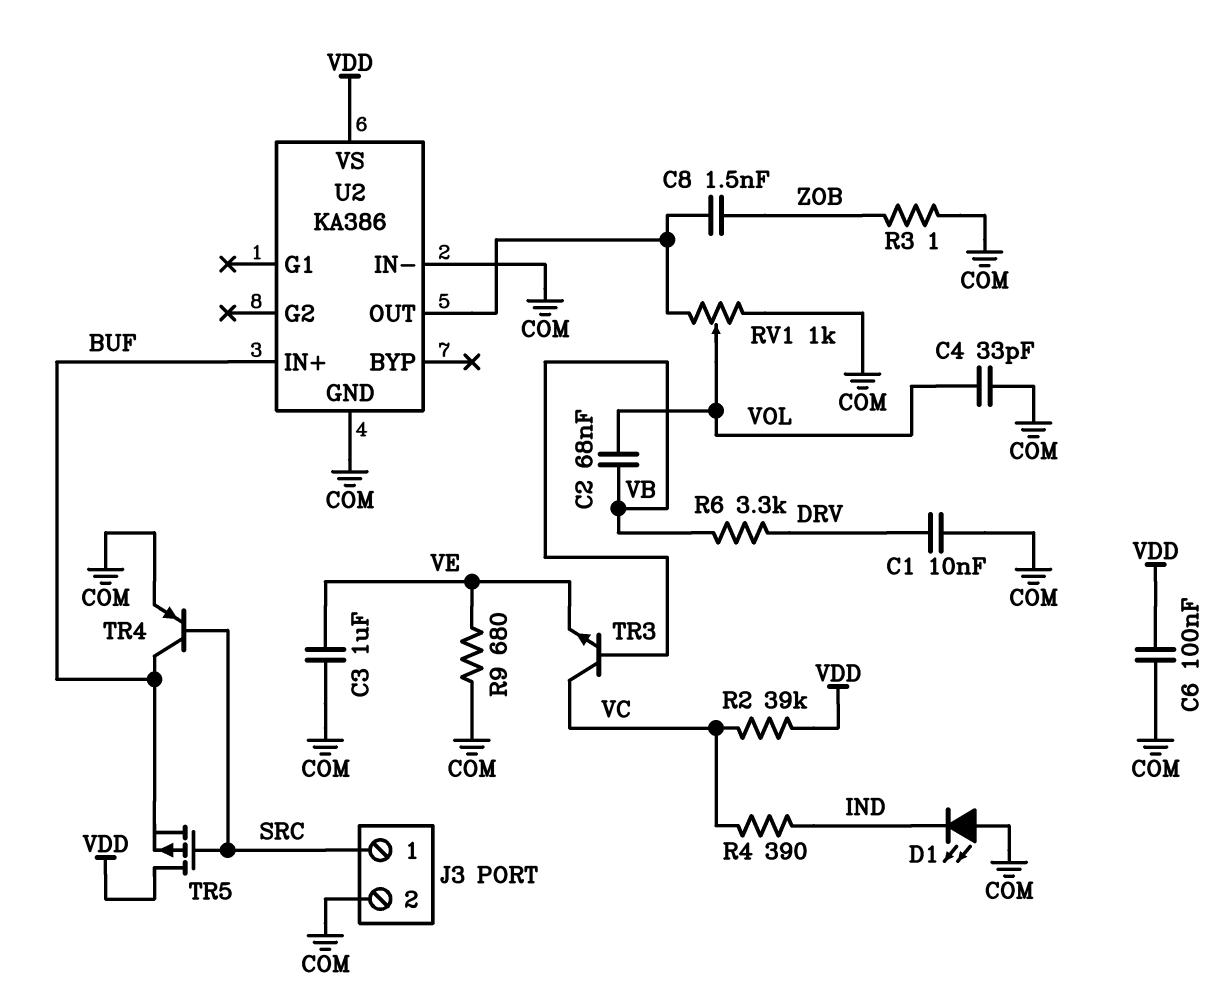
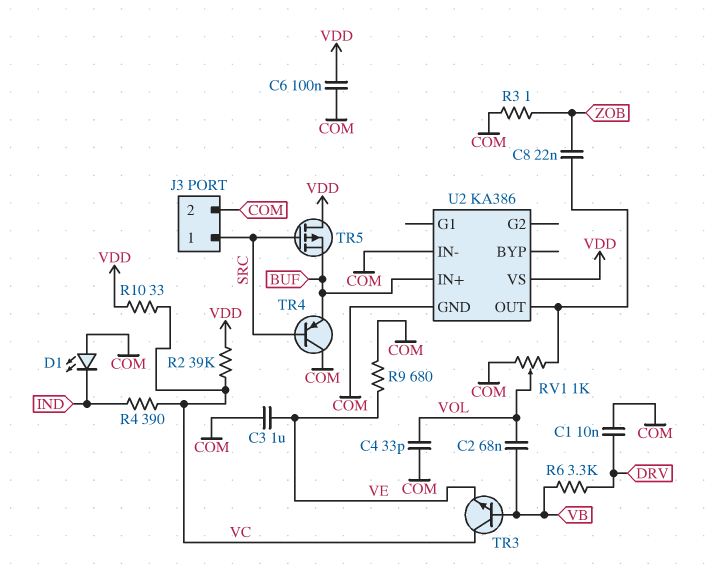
C8: 1.5nF (U2/OUT, ZOB) -> 22nF (U2/OUT, ZOB)
R10: none -> 33 (VC, VDD)
TR4: PNP (B SRC, C BUF, E COM) -> PNP (B SRC, C COM, E BUF)

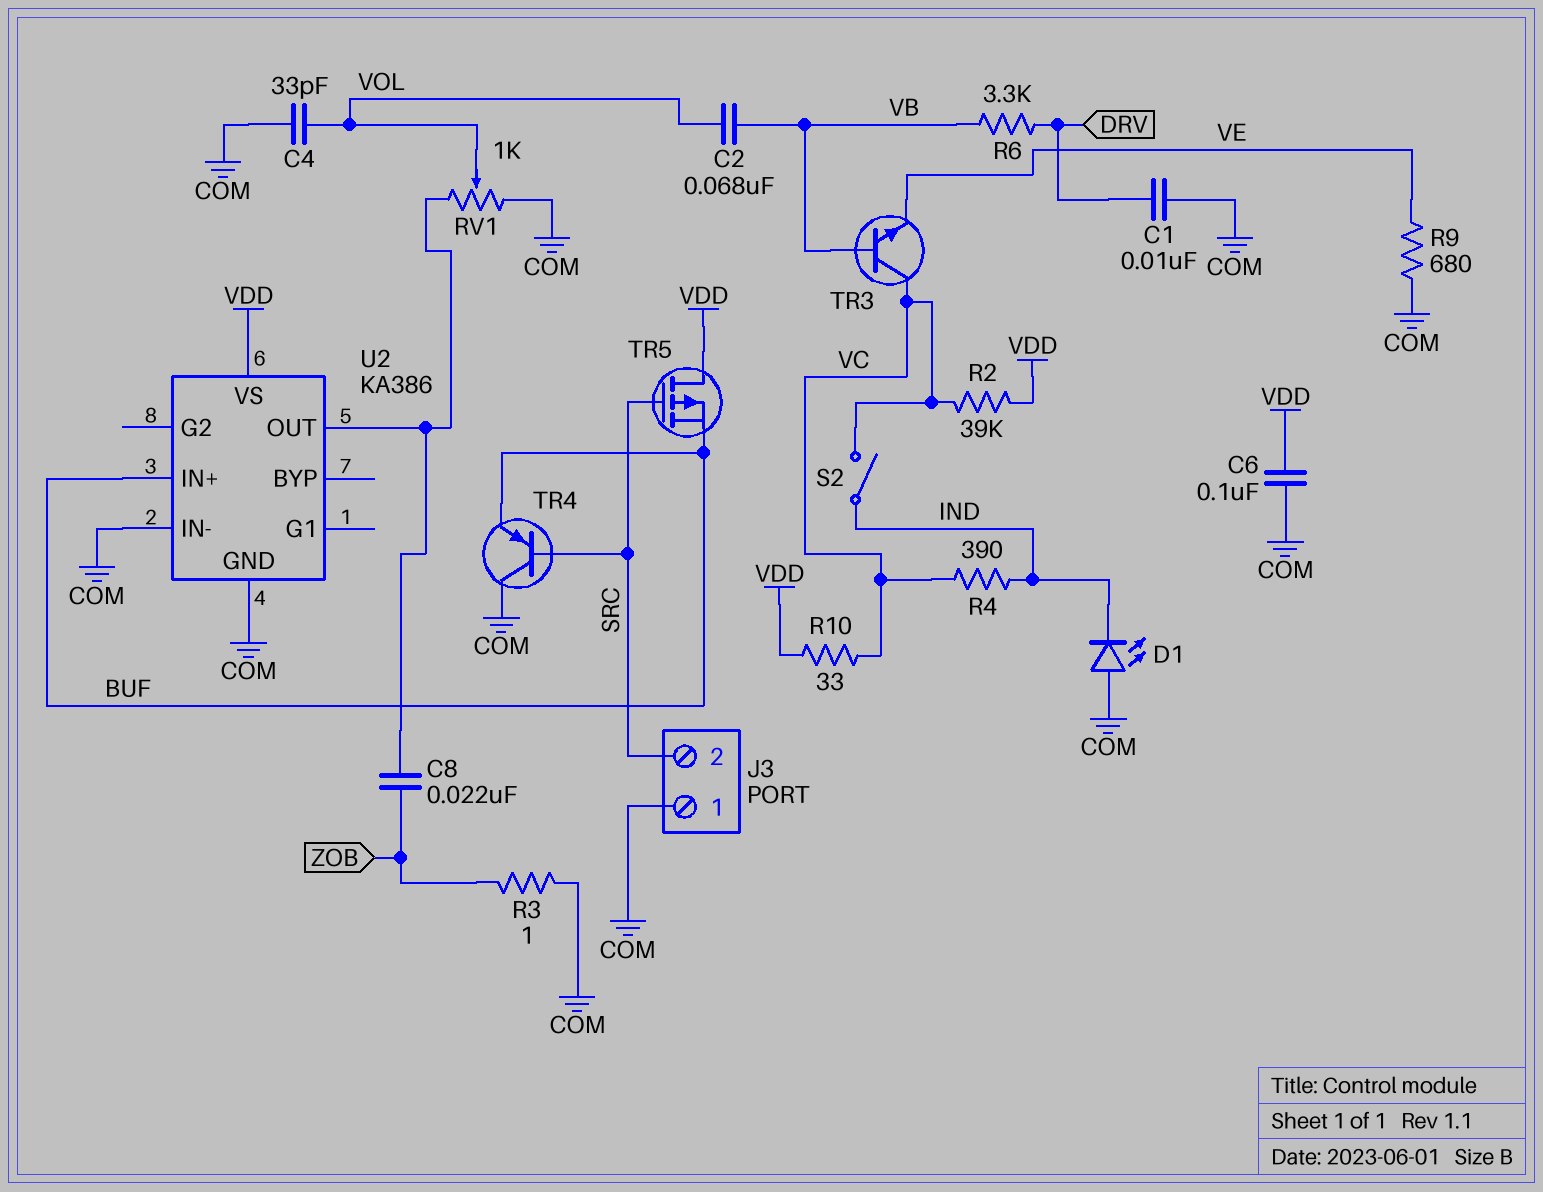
C3: 1uF (COM, VE) -> none
J3 pin 1: SRC -> COM
J3 pin 2: COM -> SRC
S2: none -> switch (IND, VC)

